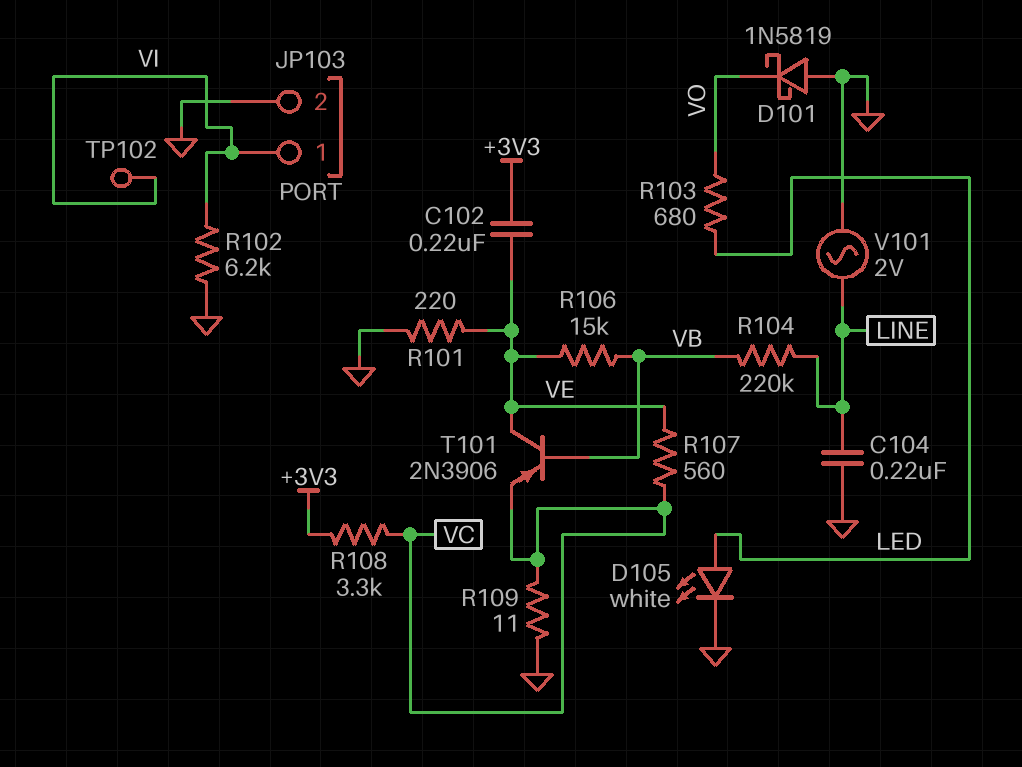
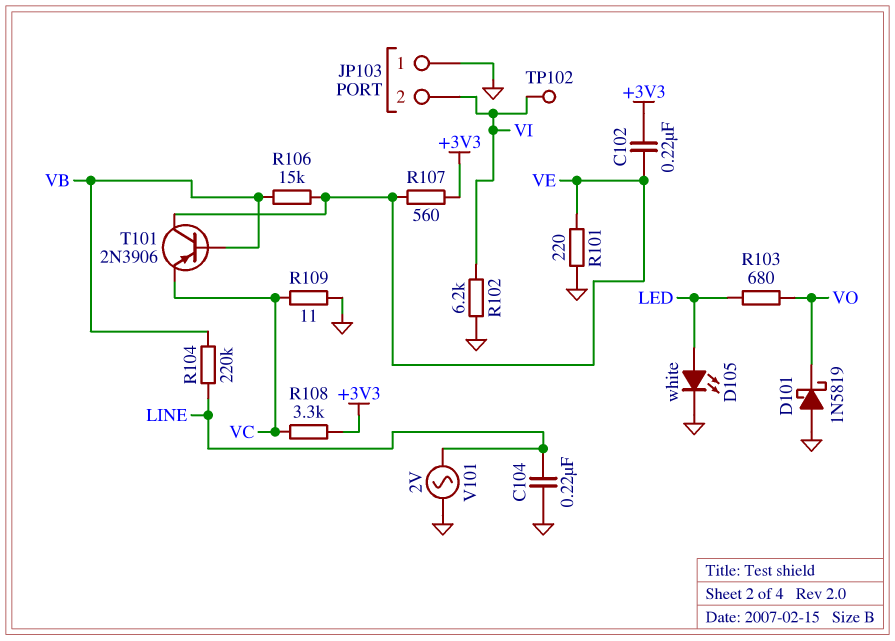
JP103 pin 1: VI -> GND
JP103 pin 2: GND -> VI
R107: 560 (VC, VE) -> 560 (+3V3, VE)

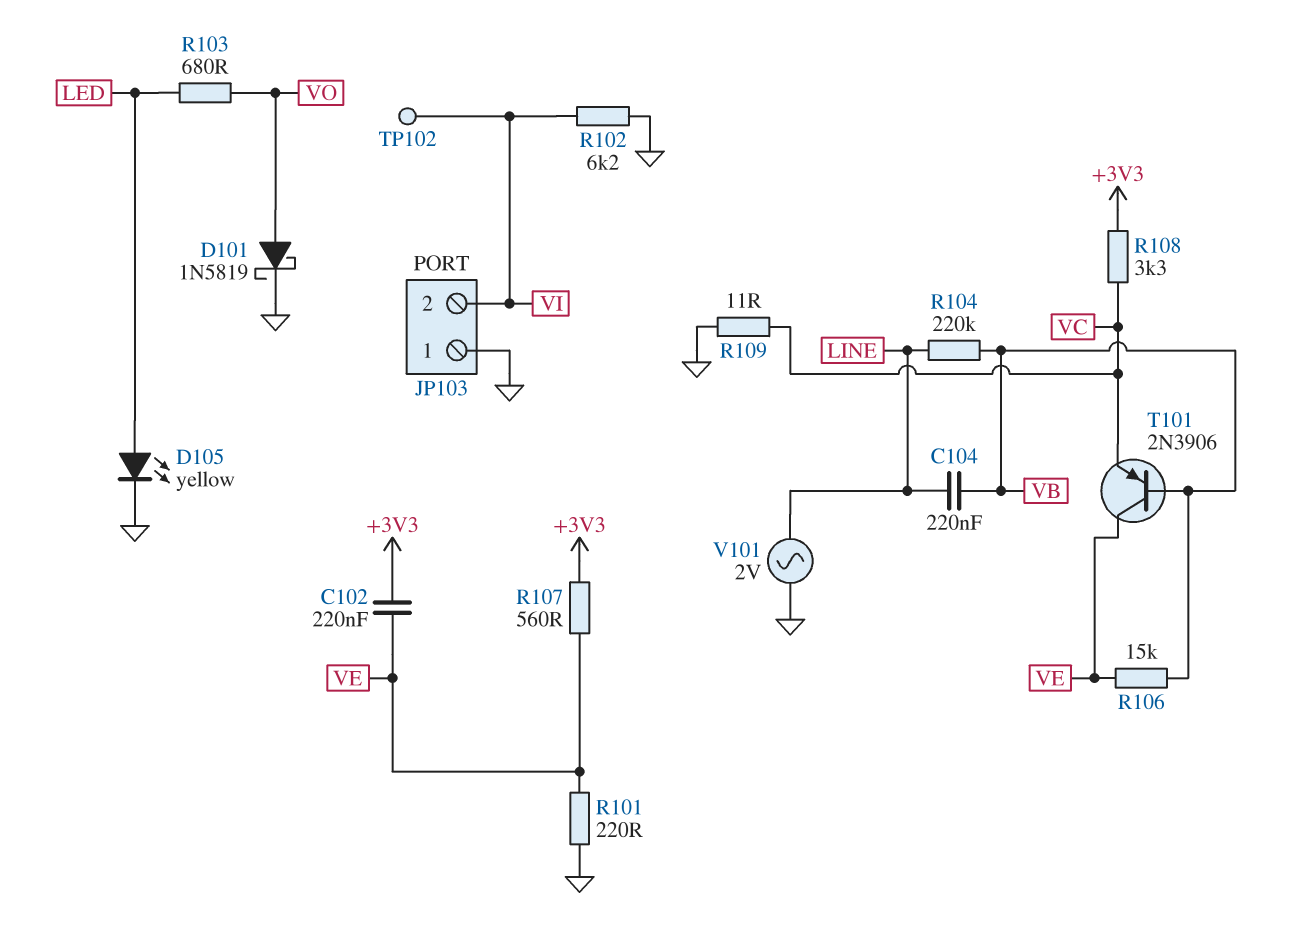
C104: 220nF (GND, LINE) -> 220nF (LINE, VB)
D101: schottky 1N5819 (A GND, K VO) -> schottky 1N5819 (A VO, K GND)
D105: LED white (A LED, K GND) -> LED yellow (A LED, K GND)

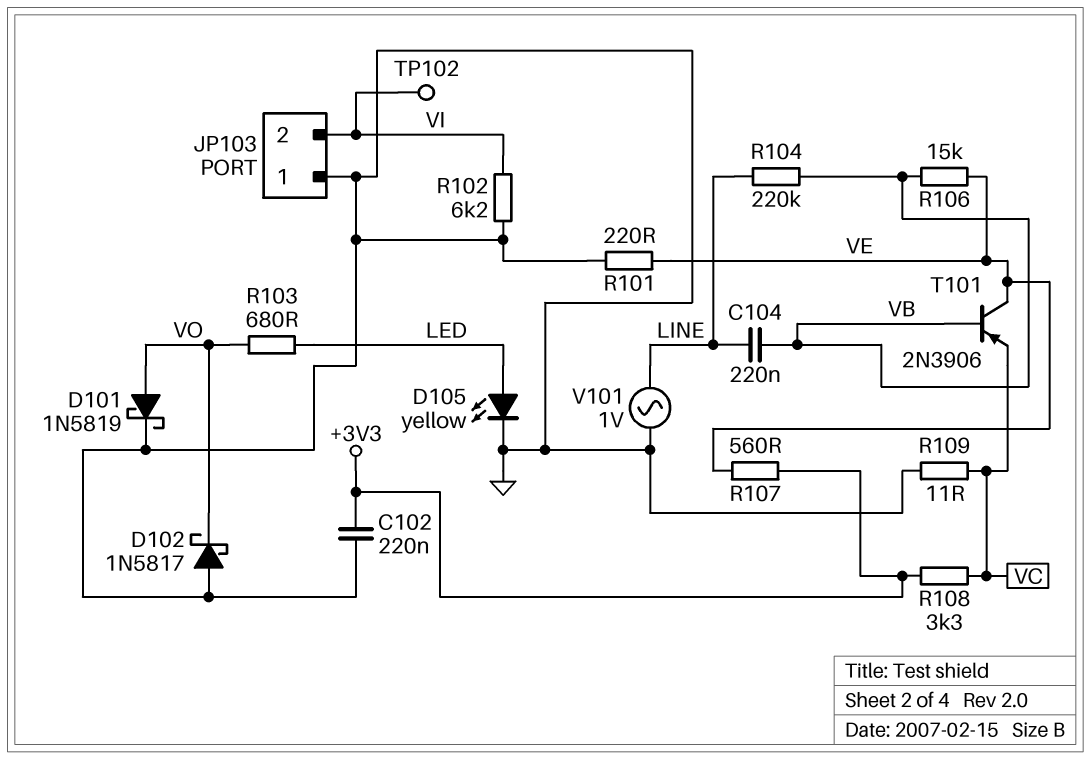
C102: 220nF (+3V3, VE) -> 220nF (+3V3, GND)
D102: none -> schottky 1N5817 (A GND, K VO)
V101: AC 2V (GND, LINE) -> AC 1V (GND, LINE)

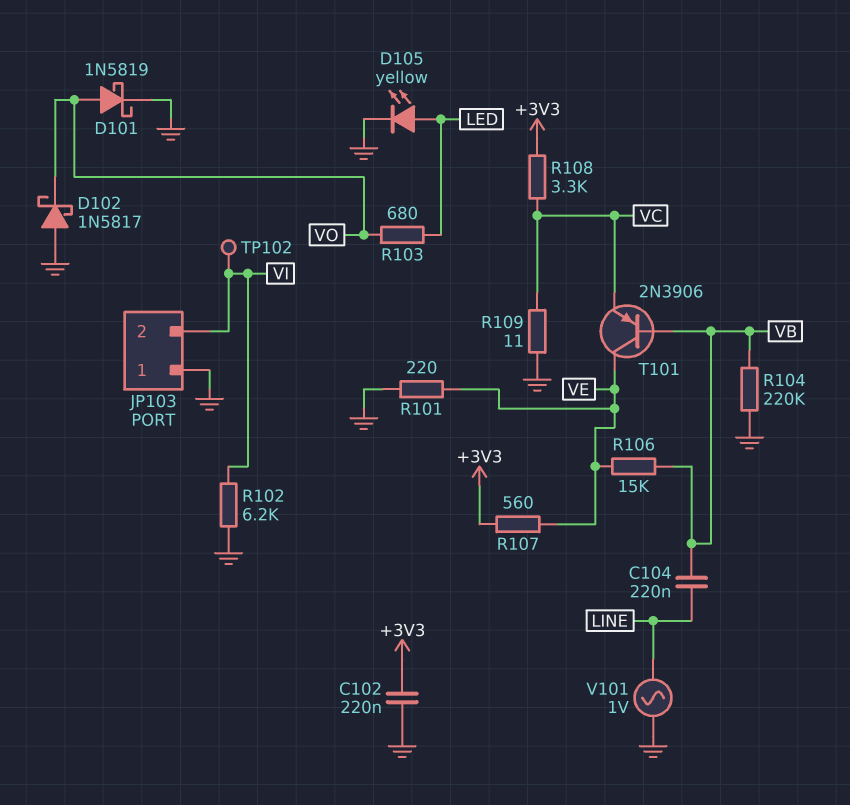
R104: 220k (LINE, VB) -> 220k (GND, VB)

